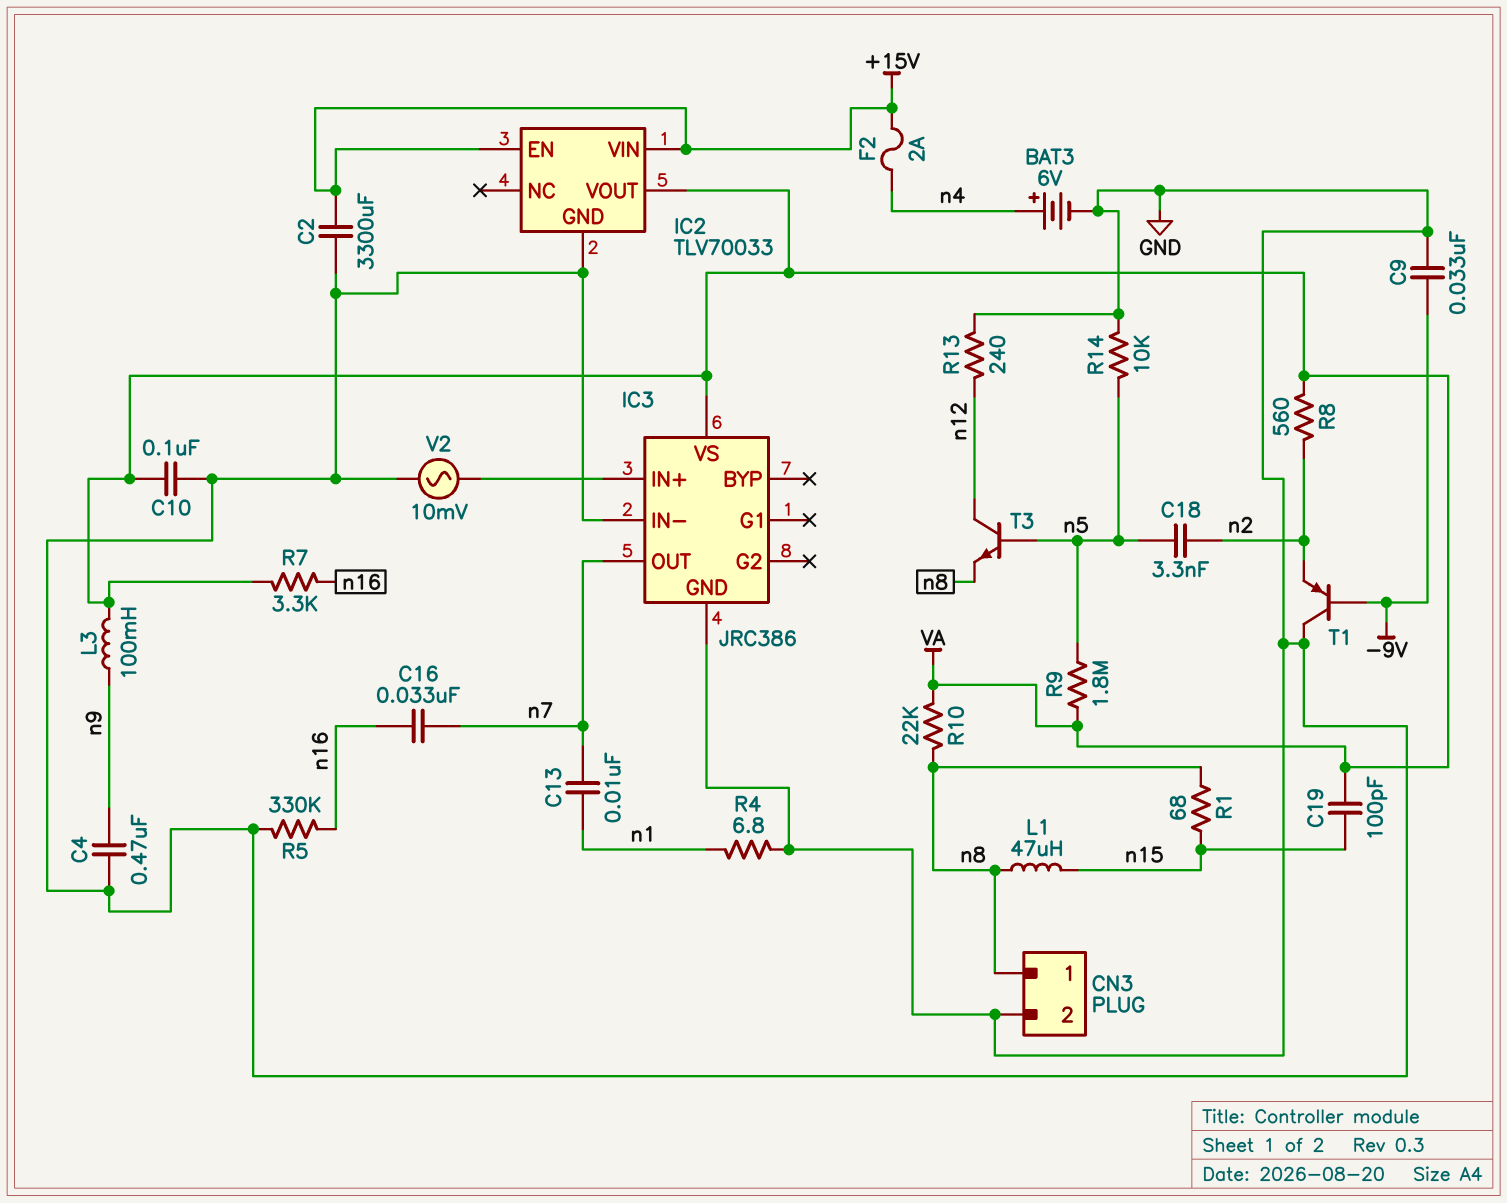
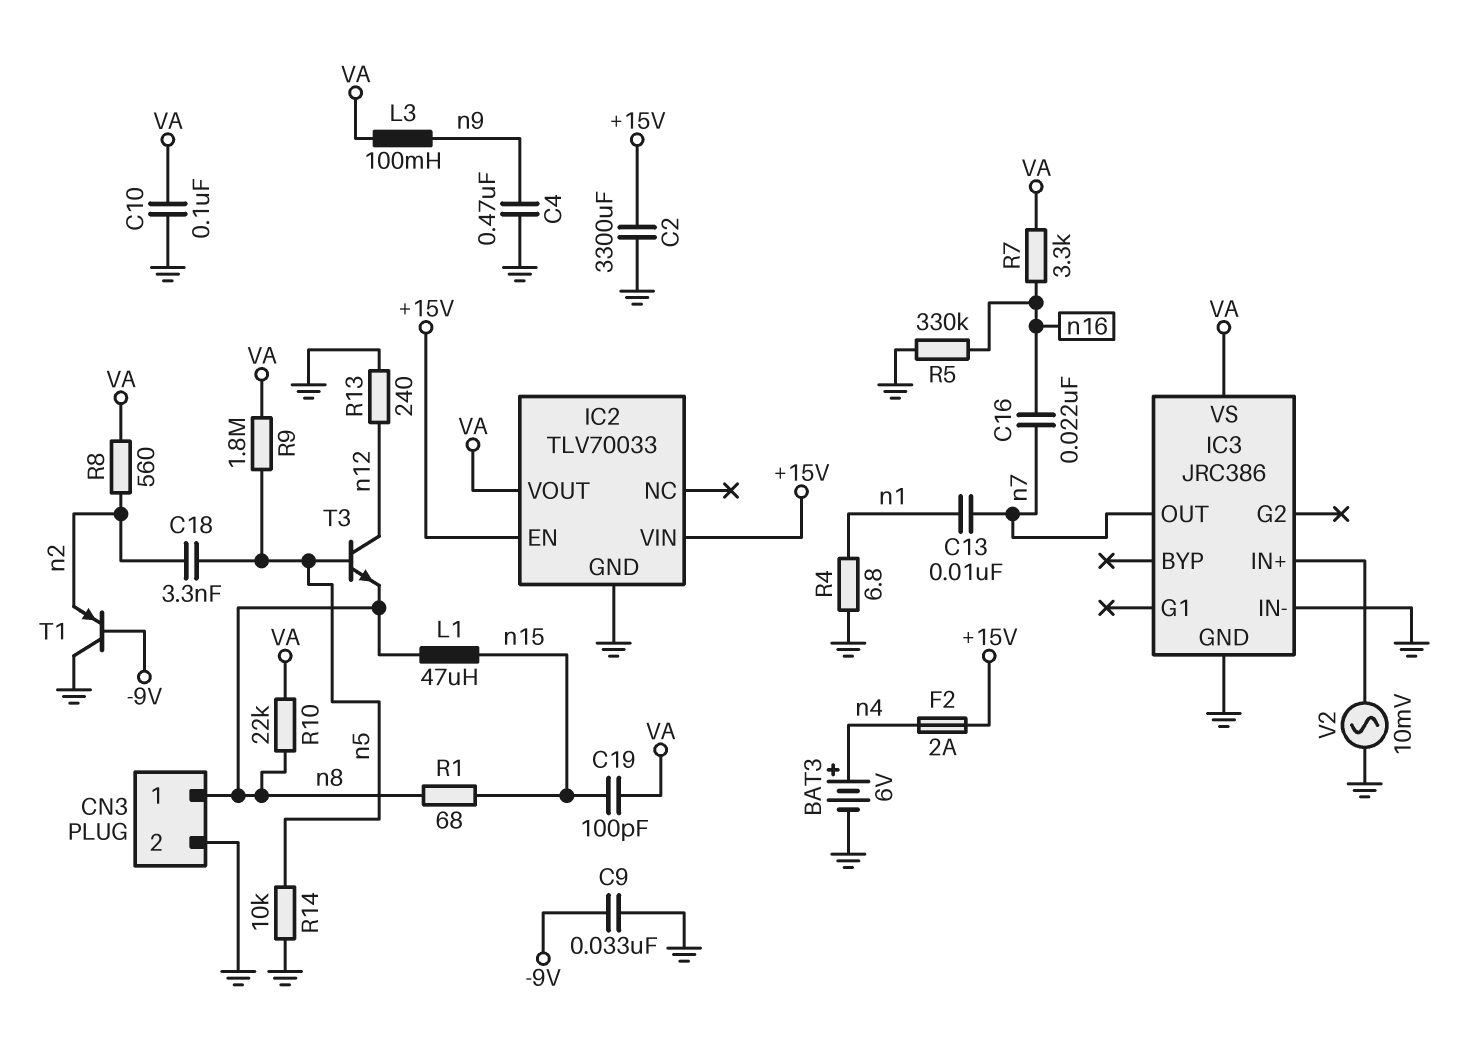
C16: 33nF (n7, n16) -> 22nF (n7, n16)

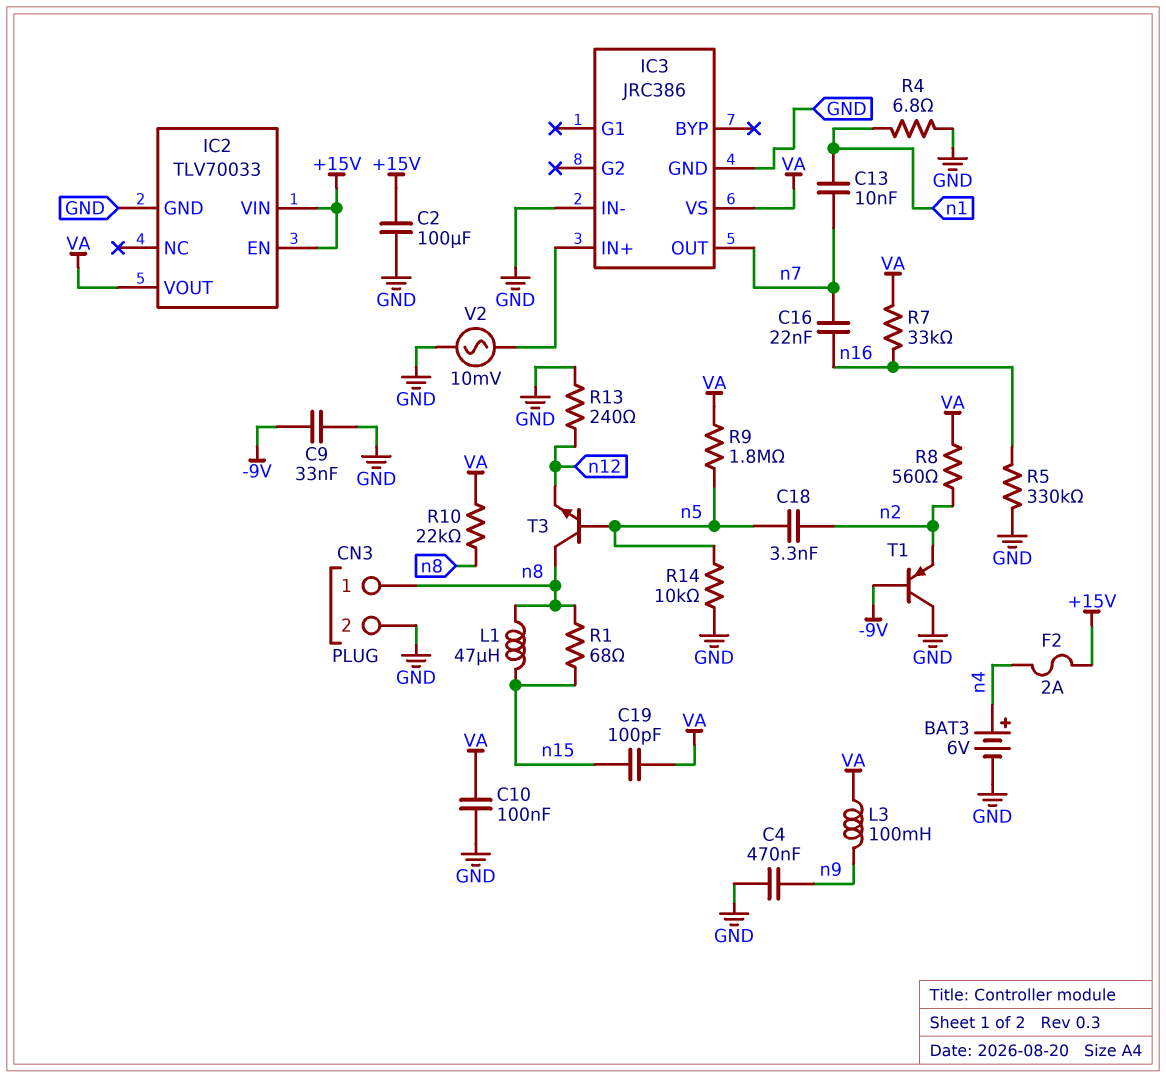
C2: 3300uF (+15V, GND) -> 100uF (+15V, GND)
R7: 3.3k (VA, n16) -> 33k (VA, n16)
T3: NPN (B n5, C n12, E n8) -> NPN (B n5, C n8, E n12)

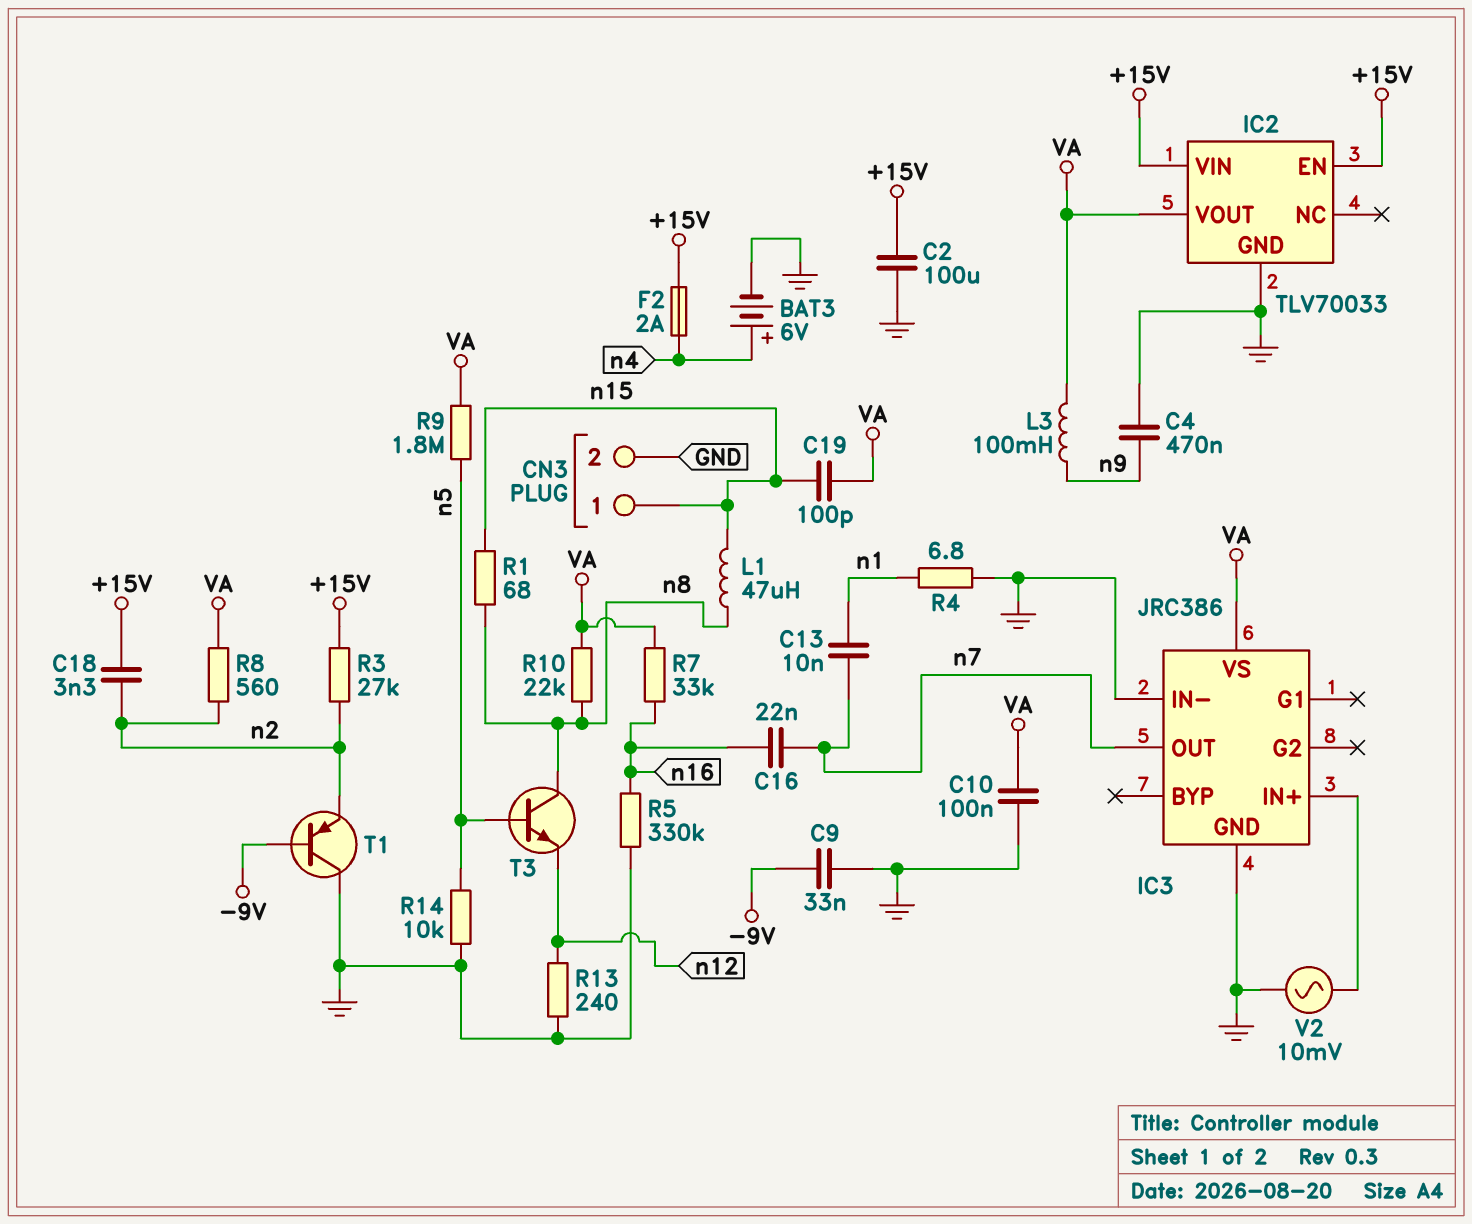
C18: 3.3nF (n2, n5) -> 3.3nF (+15V, n2)
CN3 pin 1: n8 -> n15
R3: none -> 27k (+15V, n2)

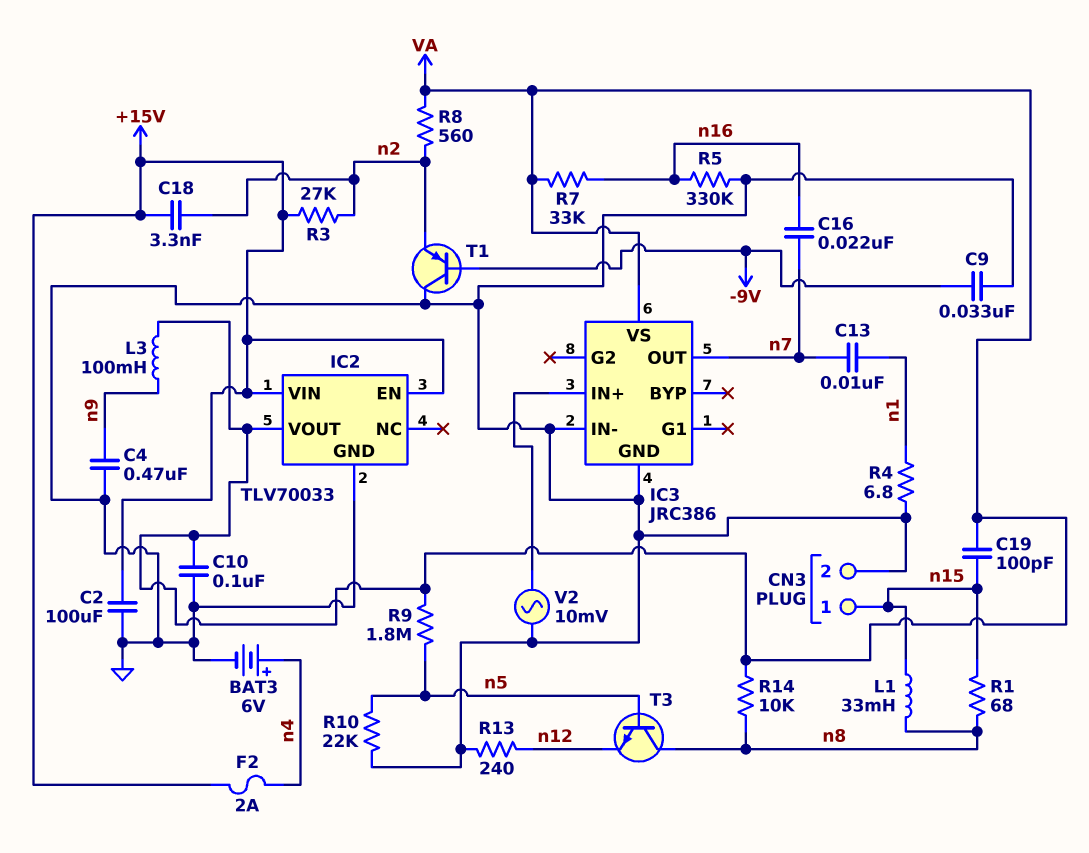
L1: 47uH (n8, n15) -> 33mH (n8, n15)
R10: 22k (VA, n8) -> 22k (GND, n5)
R14: 10k (GND, n5) -> 10k (VA, n8)

